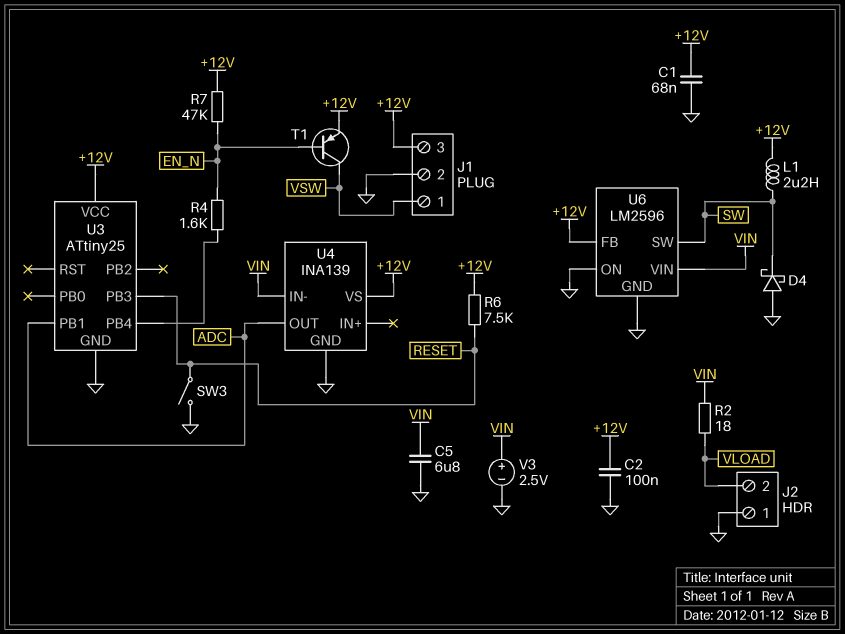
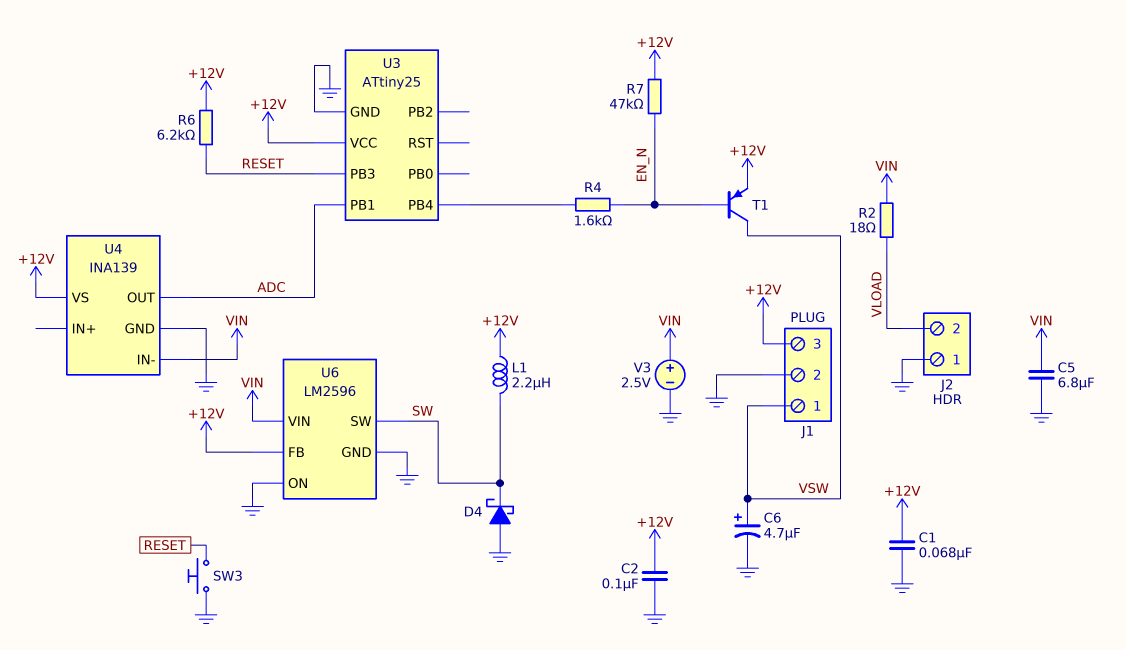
C6: none -> 4.7uF (plus VSW, minus GND)
R6: 7.5k (+12V, RESET) -> 6.2k (+12V, RESET)
SW3: switch (GND, RESET) -> button (GND, RESET)

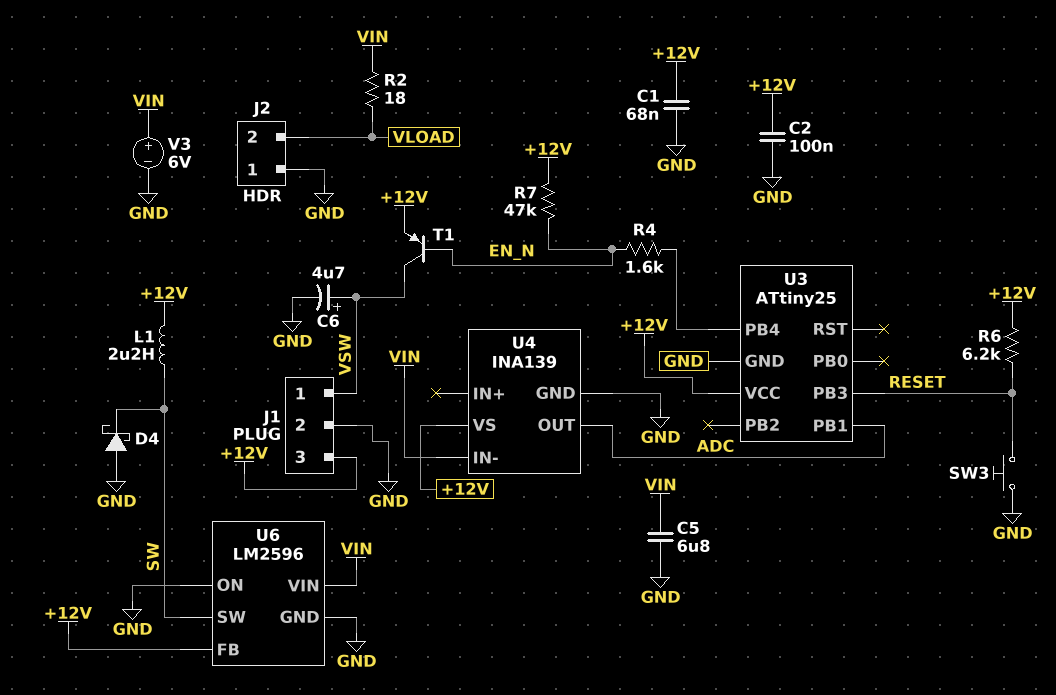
V3: 2.5V (plus VIN, minus GND) -> 6V (plus VIN, minus GND)

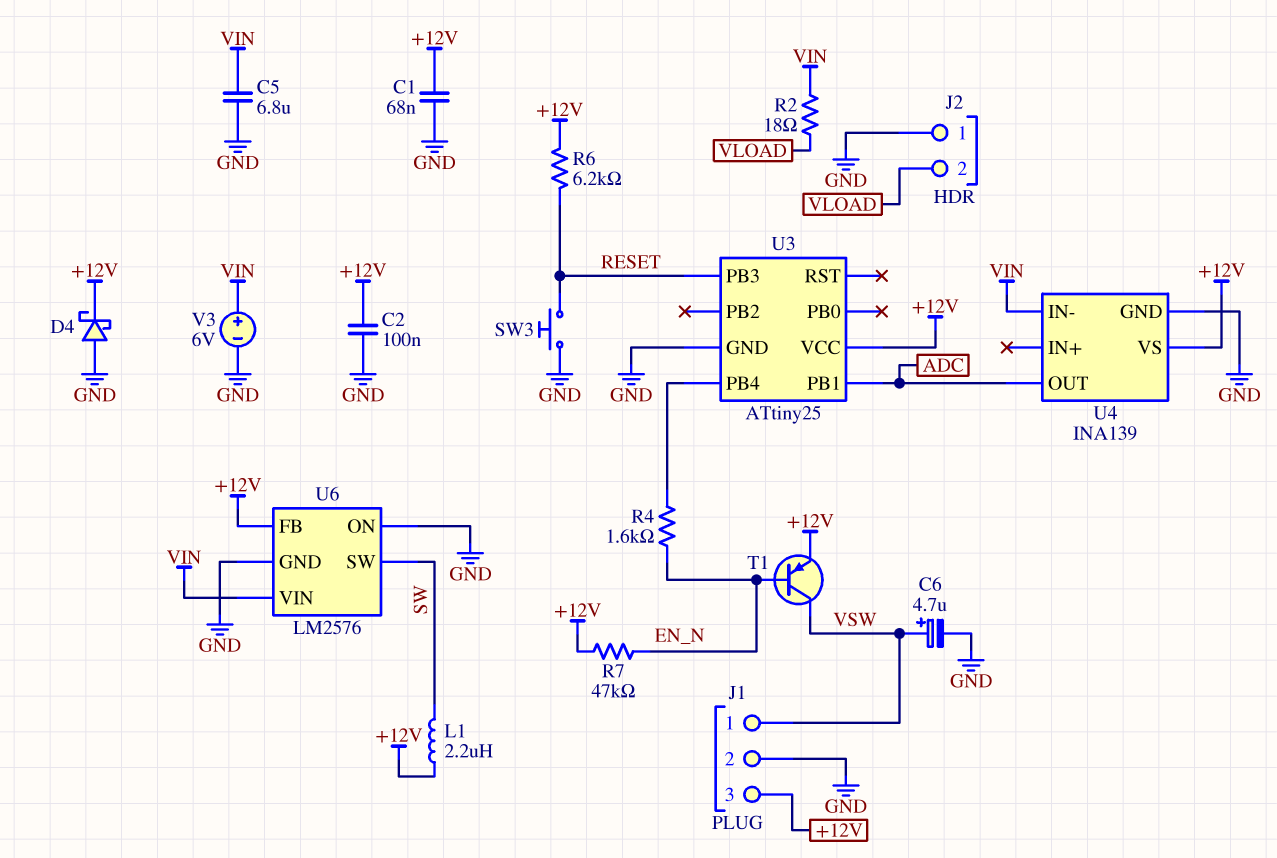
D4: schottky (A GND, K SW) -> schottky (A GND, K +12V)
U6: LM2596 -> LM2576

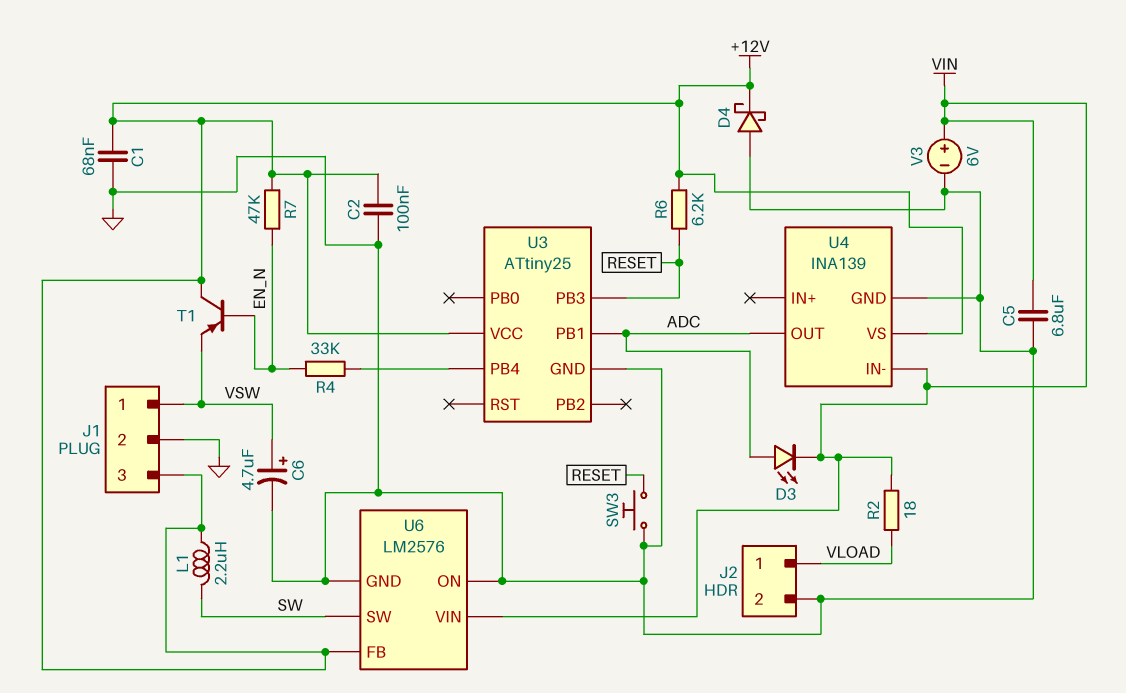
D3: none -> LED (A ADC, K VIN)
J2 pin 1: GND -> VLOAD
J2 pin 2: VLOAD -> GND
R4: 1.6k (EN_N, U3/PB4) -> 33k (EN_N, U3/PB4)
T1: PNP (B EN_N, C VSW, E +12V) -> PNP (B EN_N, C +12V, E VSW)

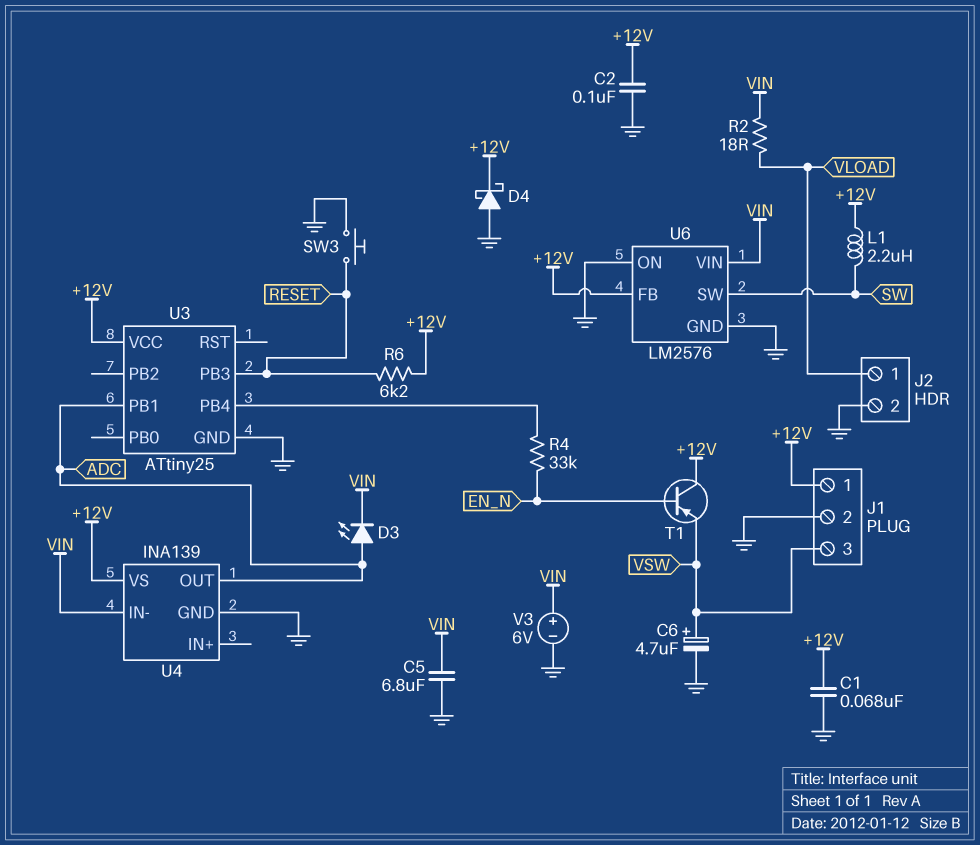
J1 pin 1: VSW -> +12V
J1 pin 3: +12V -> VSW
R7: 47k (+12V, EN_N) -> none

